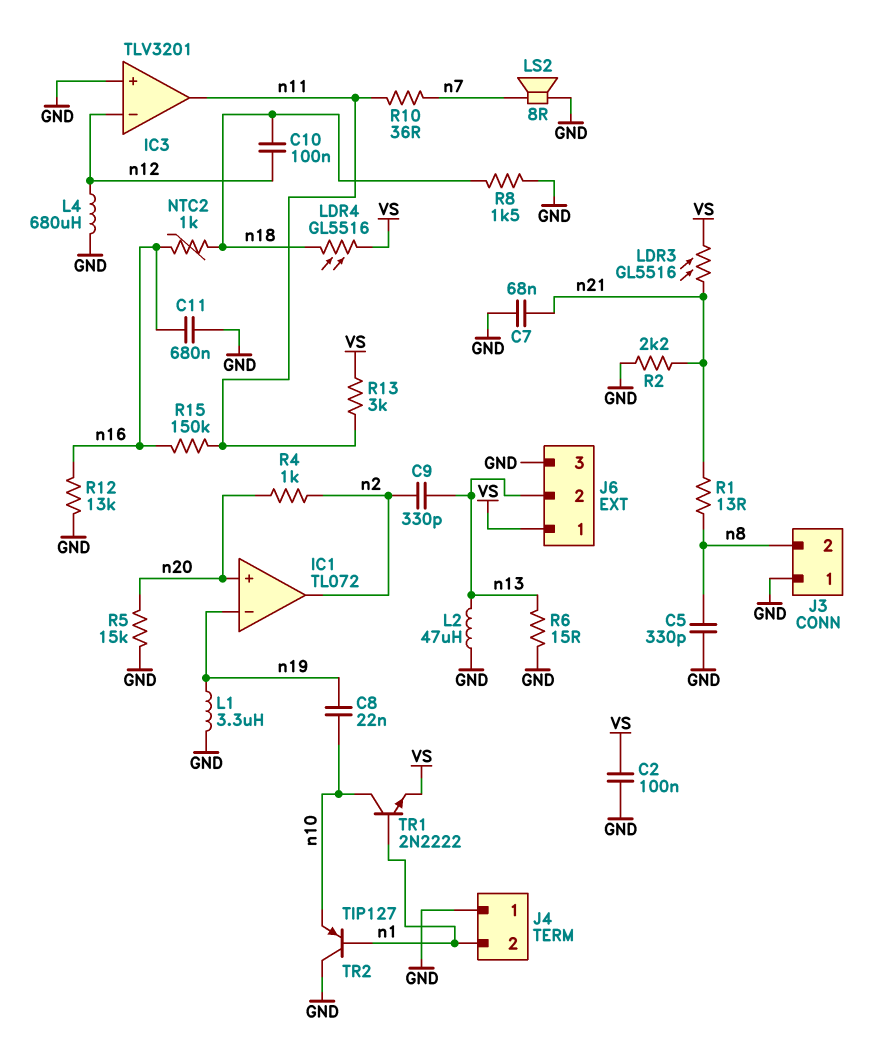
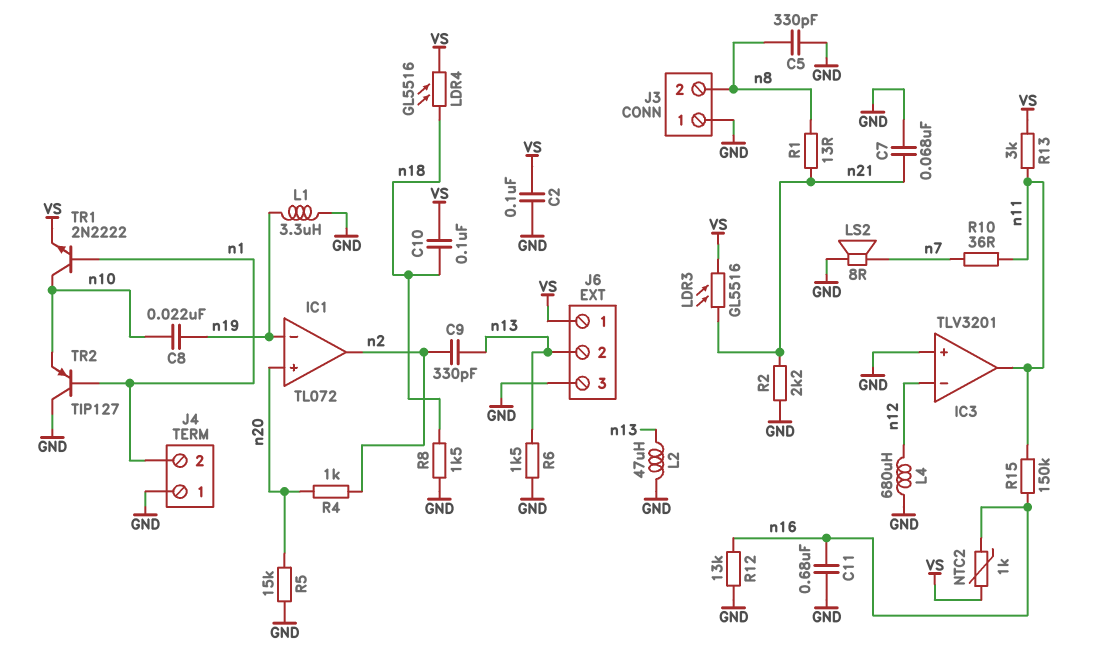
C10: 100nF (n12, n18) -> 100nF (VS, n18)
NTC2: 1k (n16, n18) -> 1k (VS, n16)
R6: 15 (GND, n13) -> 1.5k (GND, n13)

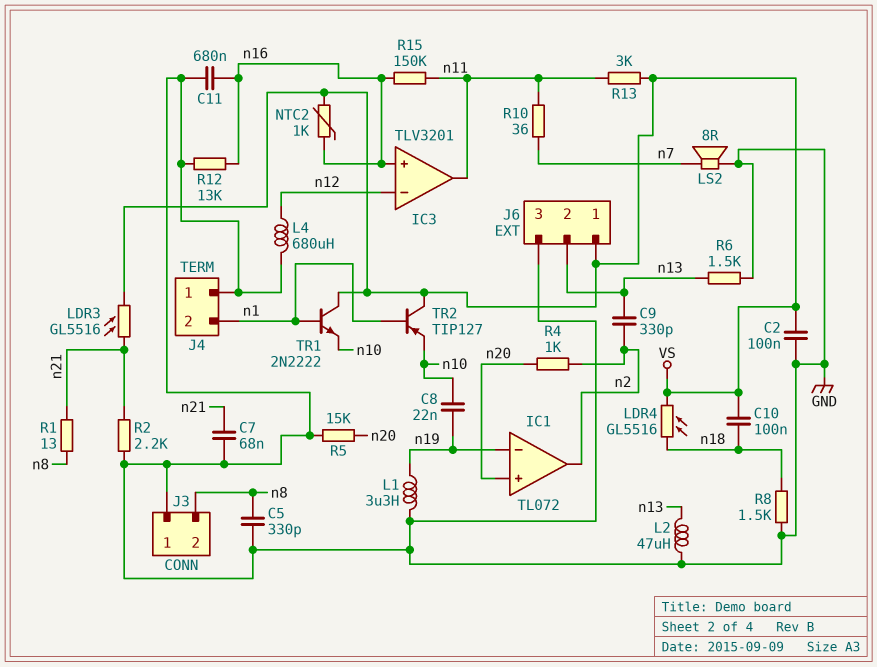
IC3 pin in+: GND -> n16
TR1: NPN 2N2222 (B n1, C n10, E VS) -> NPN 2N2222 (B n1, C VS, E n10)
TR2: PNP TIP127 (B n1, C GND, E n10) -> PNP TIP127 (B n1, C VS, E n10)

